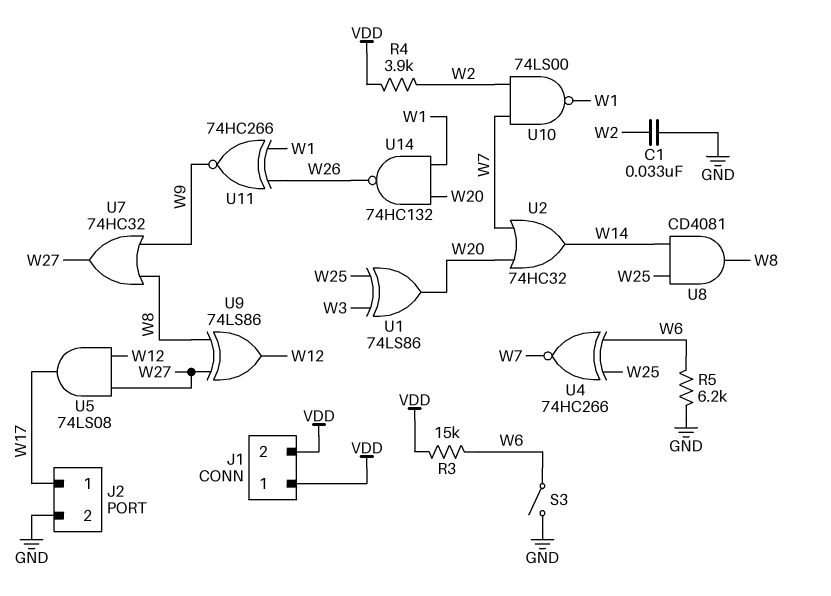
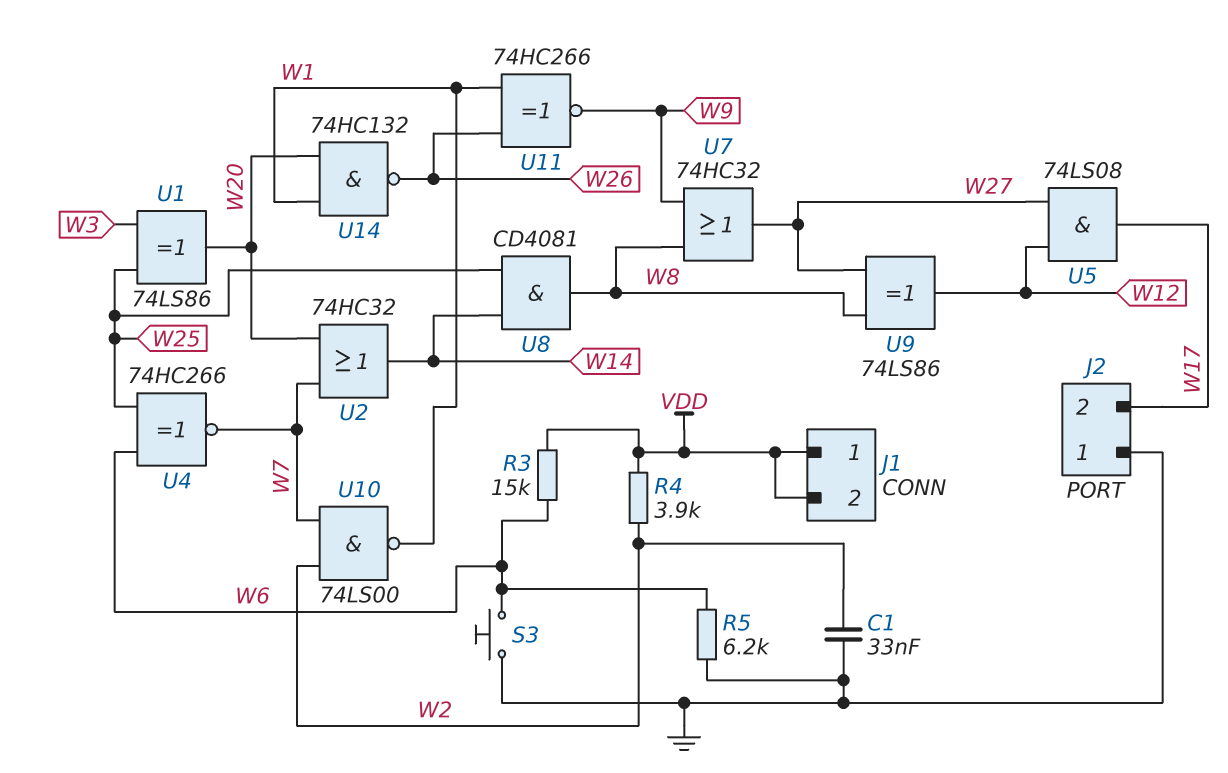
J2 pin 1: W17 -> GND
J2 pin 2: GND -> W17
S3: switch (GND, W6) -> button (GND, W6)

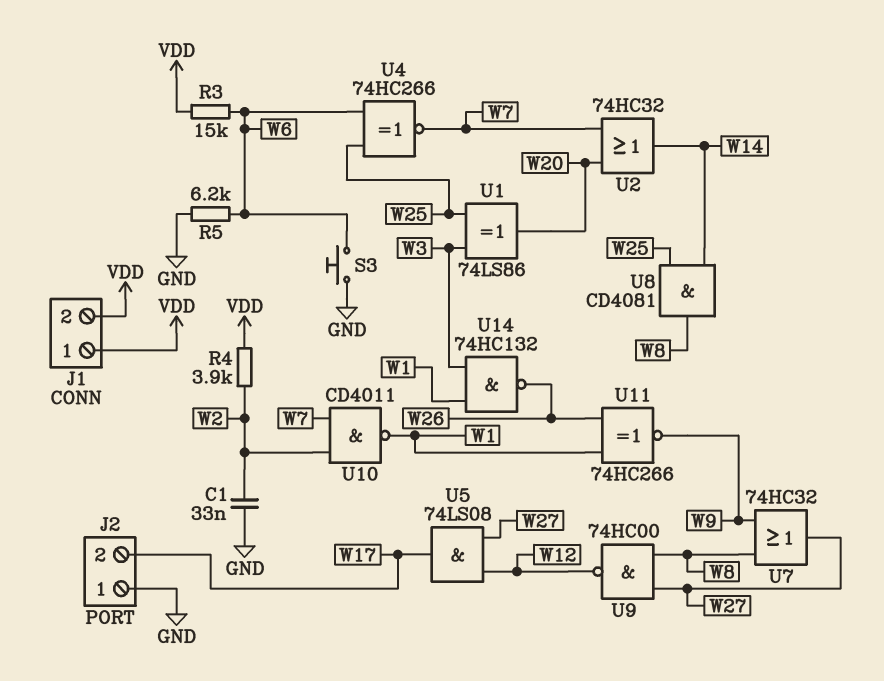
U9: XOR 74LS86 (in W8, in W27, out W12) -> NAND 74HC00 (in W8, in W27, out W12)
U10: NAND 74LS00 (in W2, in W7, out W1) -> NAND CD4011 (in W2, in W7, out W1)
U14: NAND 74HC132 (in W1, in W20, out W26) -> NAND 74HC132 (in W1, in W3, out W26)

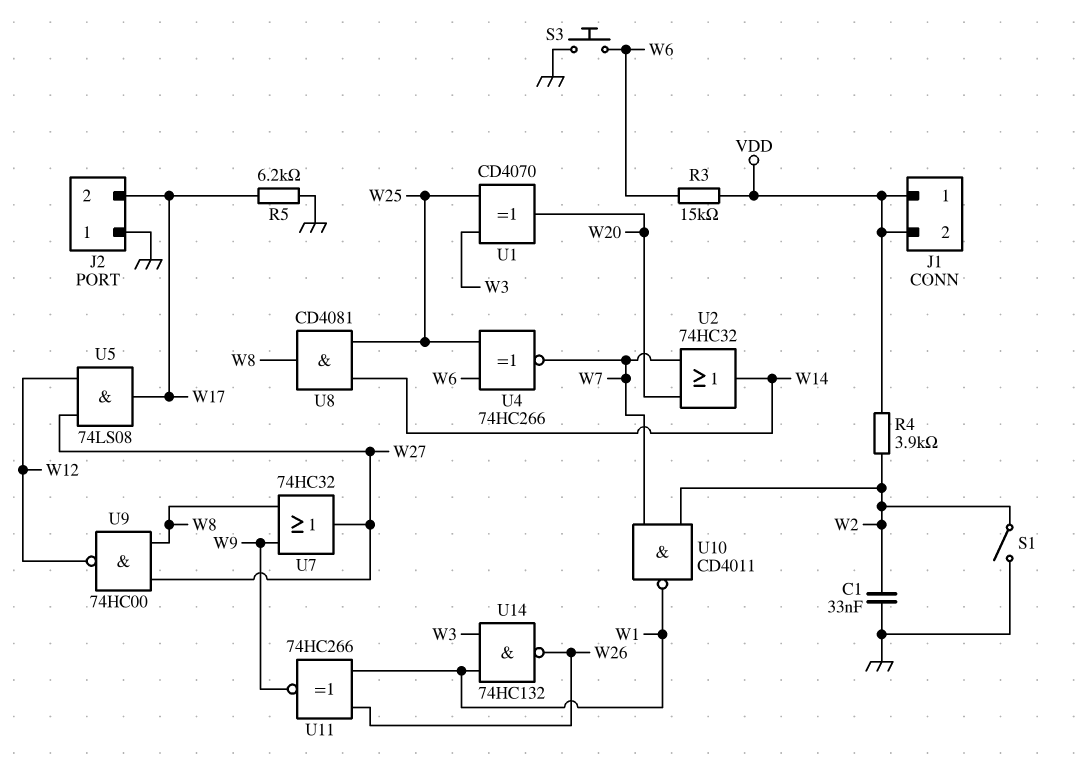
R5: 6.2k (GND, W6) -> 6.2k (GND, W17)
S1: none -> switch (GND, W2)
U1: XOR 74LS86 (in W3, in W25, out W20) -> XOR CD4070 (in W3, in W25, out W20)

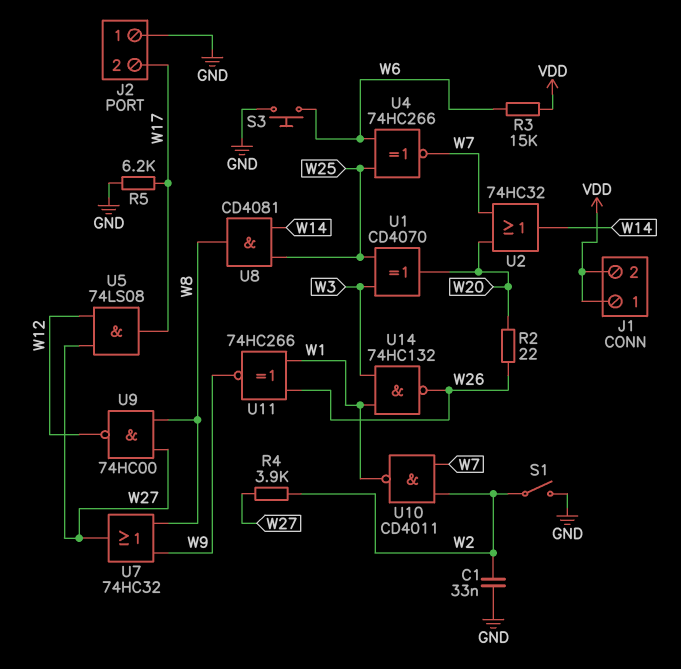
R2: none -> 22 (W20, W26)
R4: 3.9k (VDD, W2) -> 3.9k (W2, W27)

